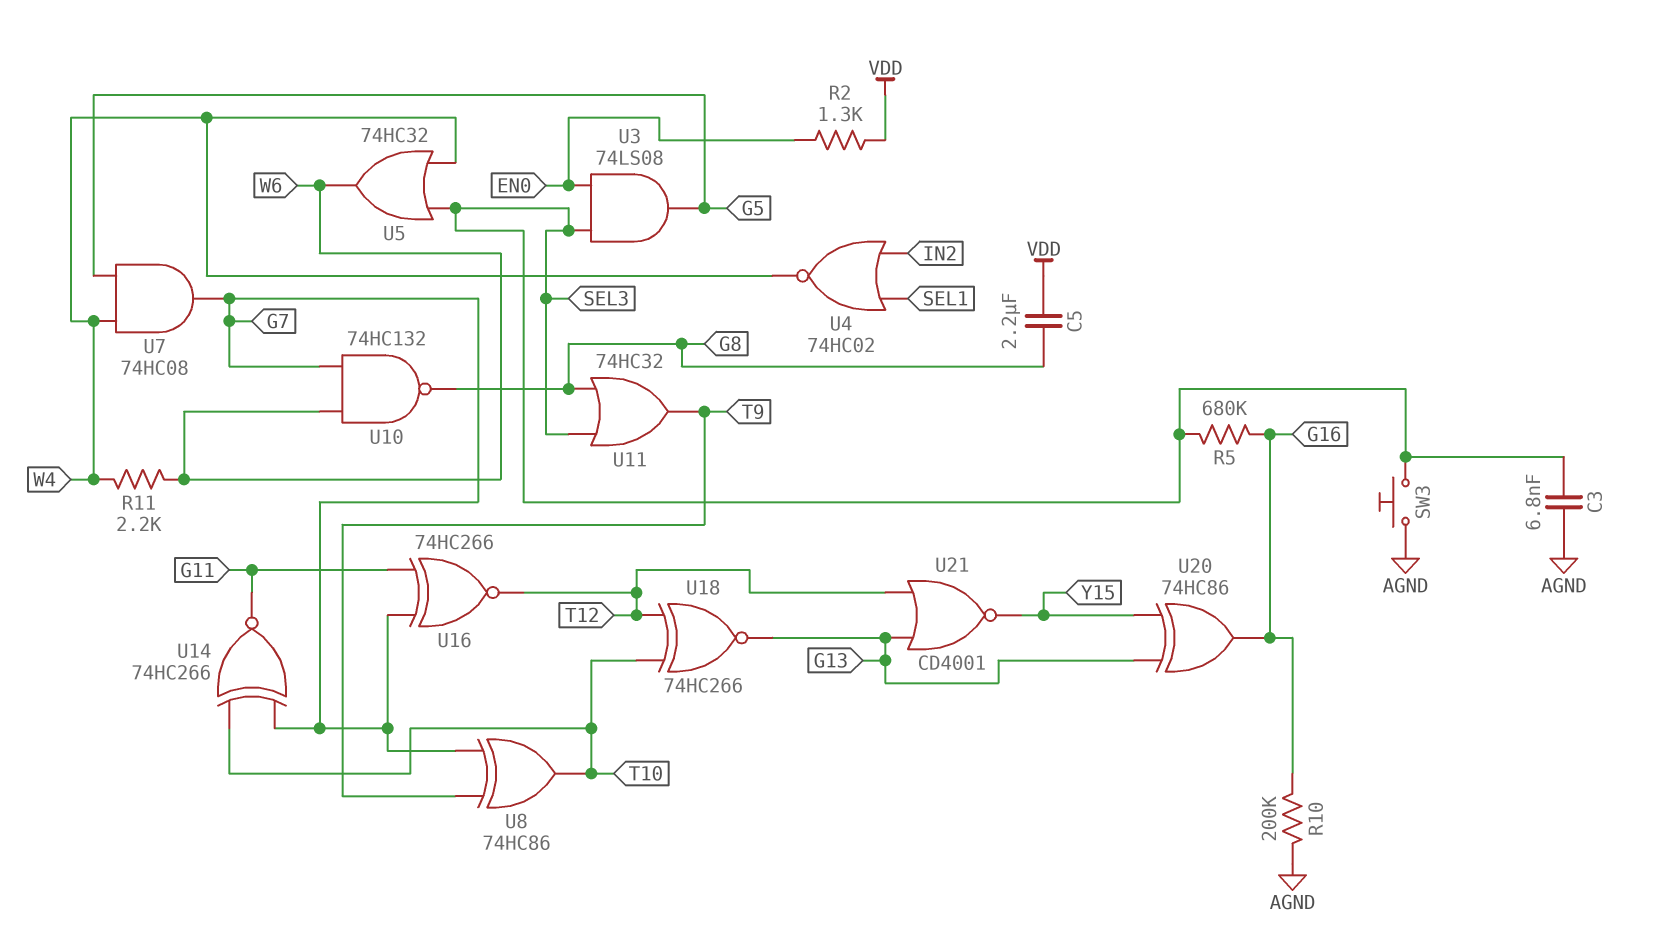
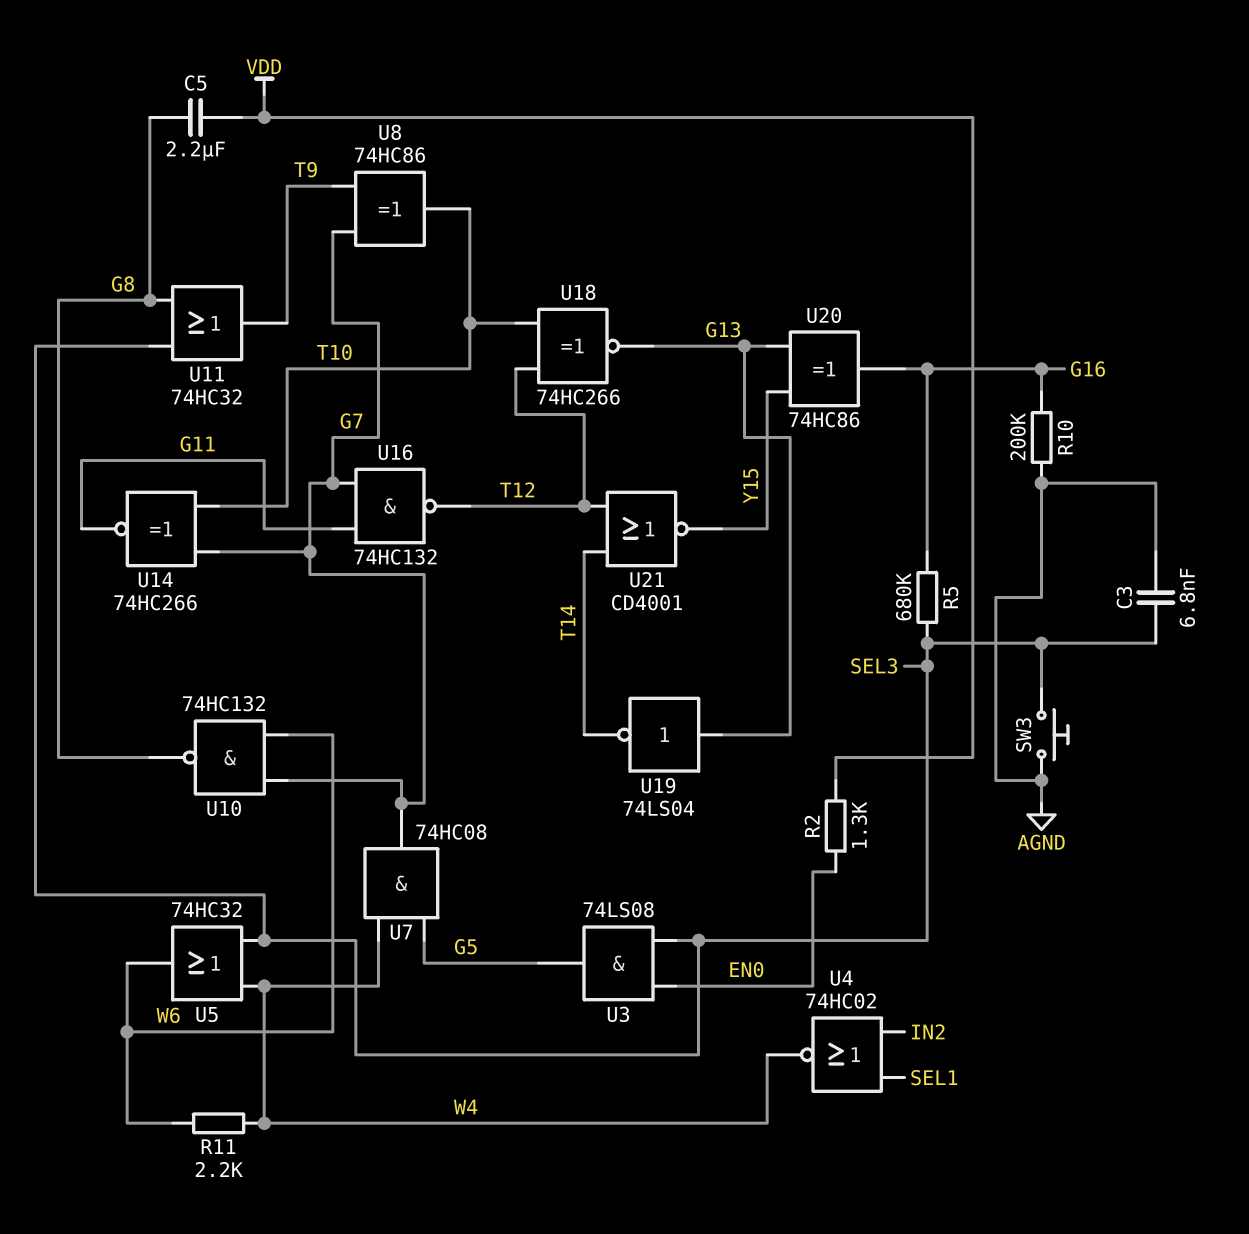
U16: XNOR 74HC266 (in G7, in G11, out T12) -> NAND 74HC132 (in G7, in G11, out T12)
U19: none -> NOT 74LS04 (in G13, out T14)
U21: NOR CD4001 (in G13, in T12, out Y15) -> NOR CD4001 (in T12, in T14, out Y15)

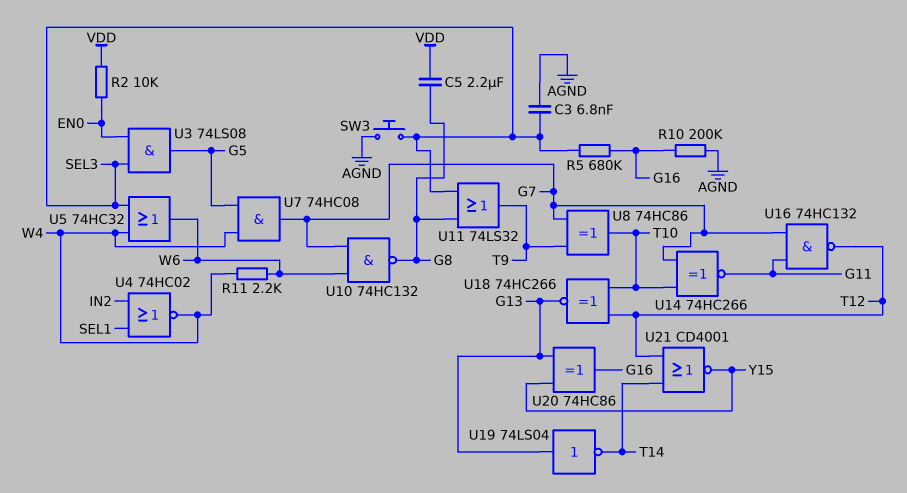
R2: 1.3k (EN0, VDD) -> 10k (EN0, VDD)
U11: OR 74HC32 (in G8, in SEL3, out T9) -> OR 74LS32 (in G8, in SEL3, out T9)

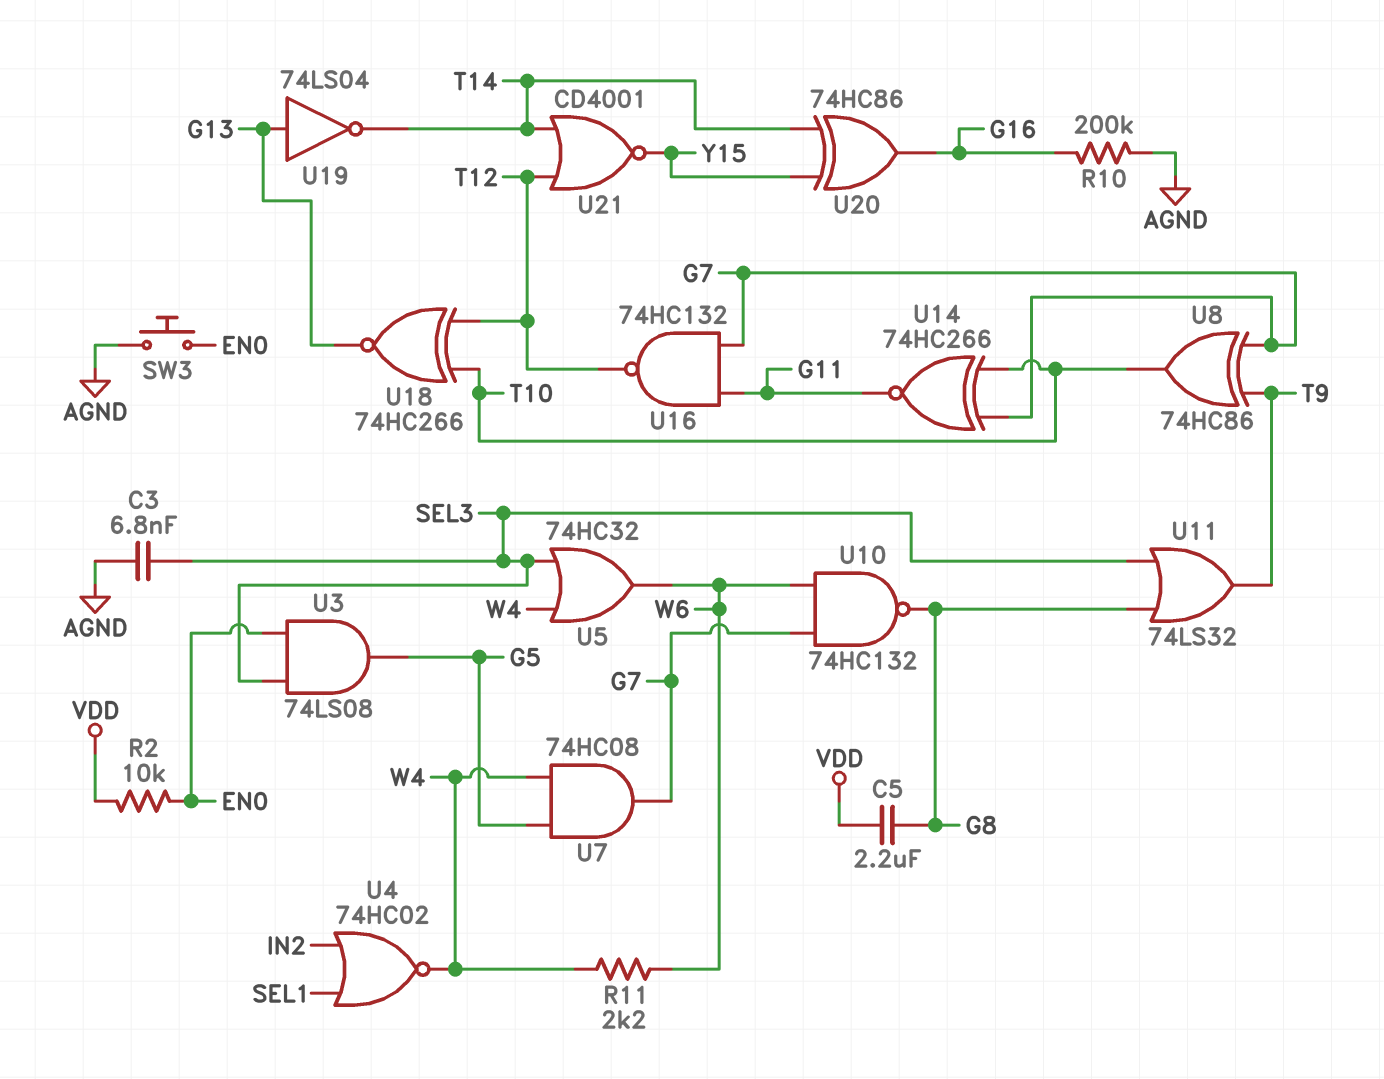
R5: 680k (G16, SEL3) -> none
SW3: button (AGND, SEL3) -> button (AGND, EN0)
U20: XOR 74HC86 (in G13, in Y15, out G16) -> XOR 74HC86 (in T14, in Y15, out G16)

